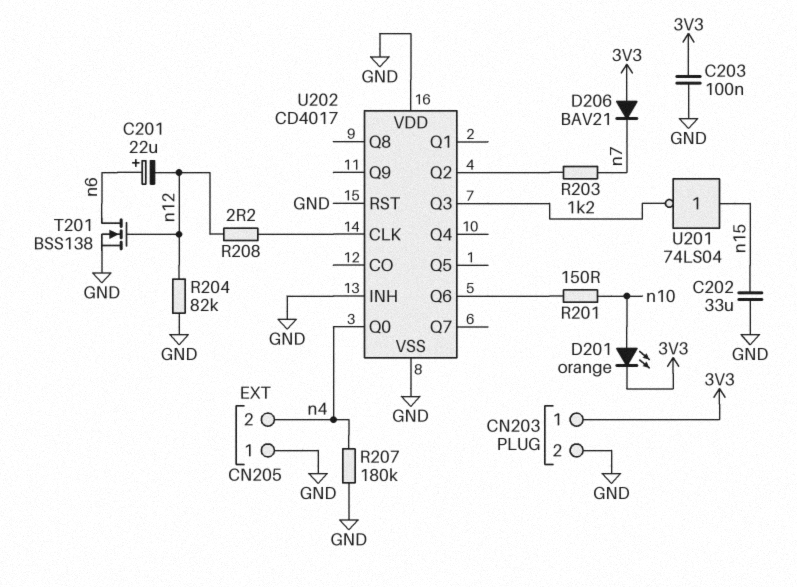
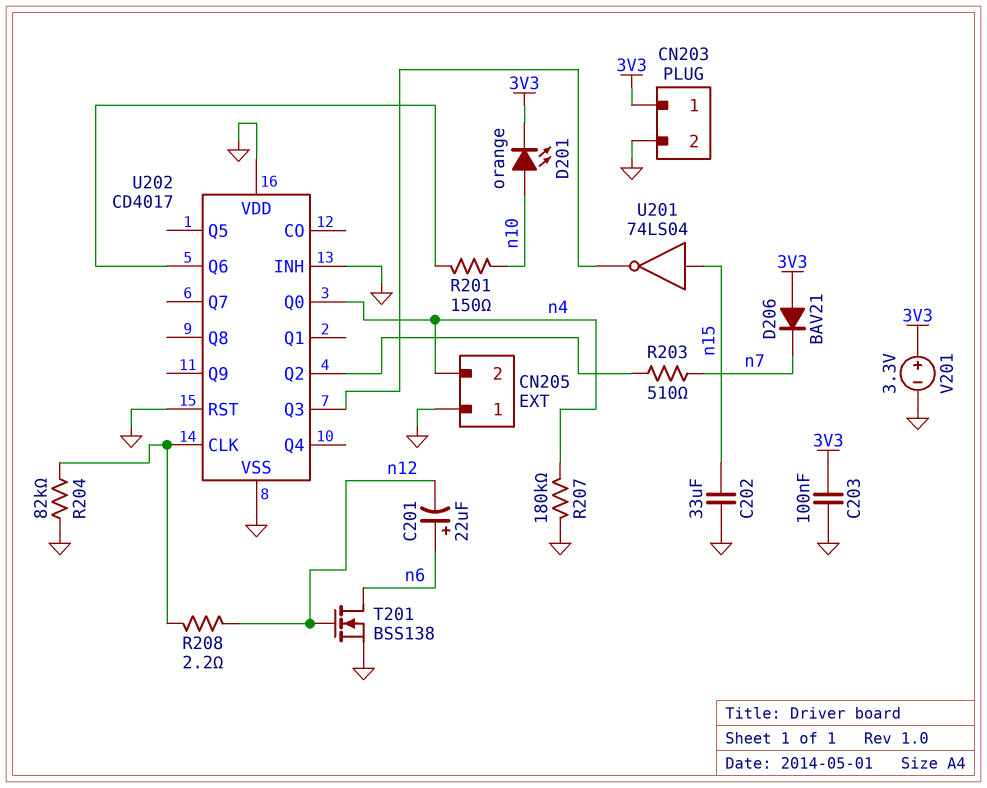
R203: 1.2k (U202/Q2, n7) -> 510 (U202/Q2, n7)
R204: 82k (GND, n12) -> 82k (GND, U202/CLK)
V201: none -> 3.3V (plus 3V3, minus GND)

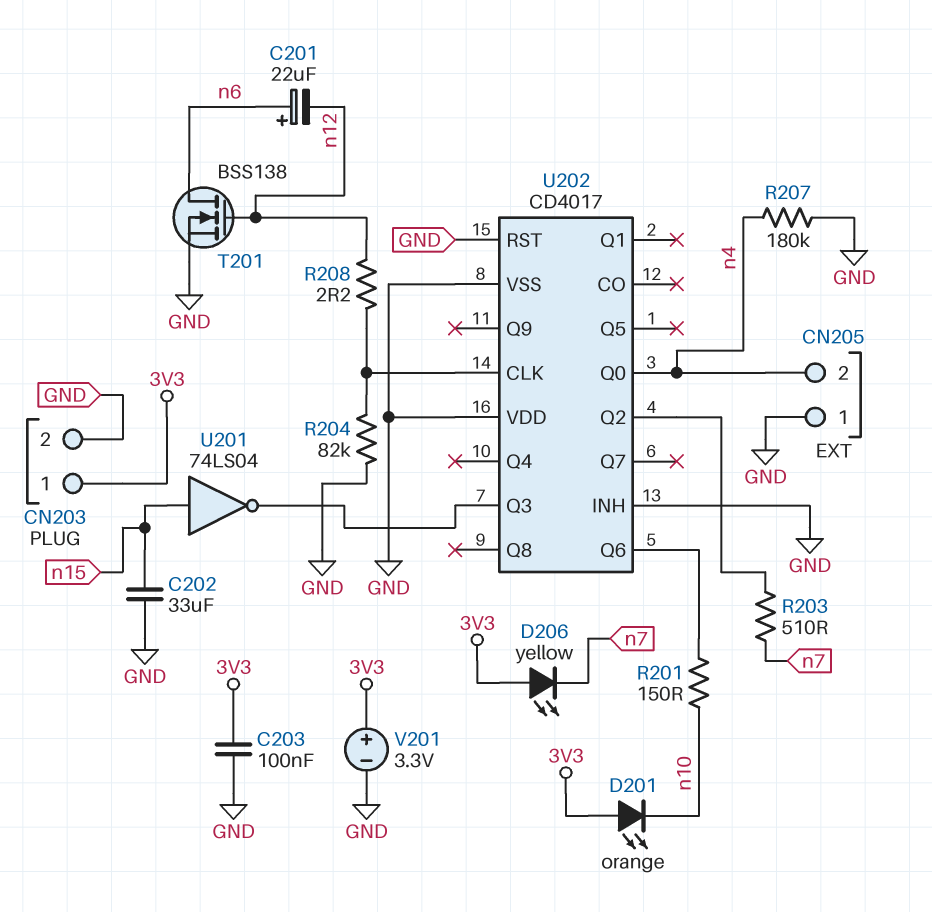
D201: LED orange (A n10, K 3V3) -> LED orange (A 3V3, K n10)
D206: diode BAV21 (A 3V3, K n7) -> LED yellow (A 3V3, K n7)

